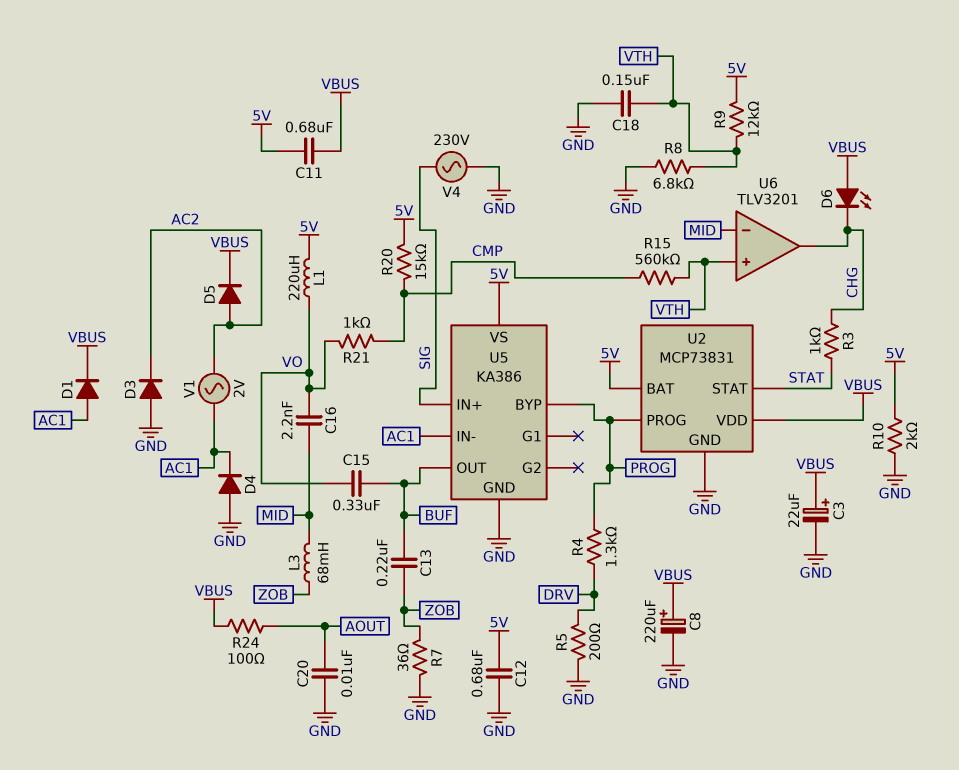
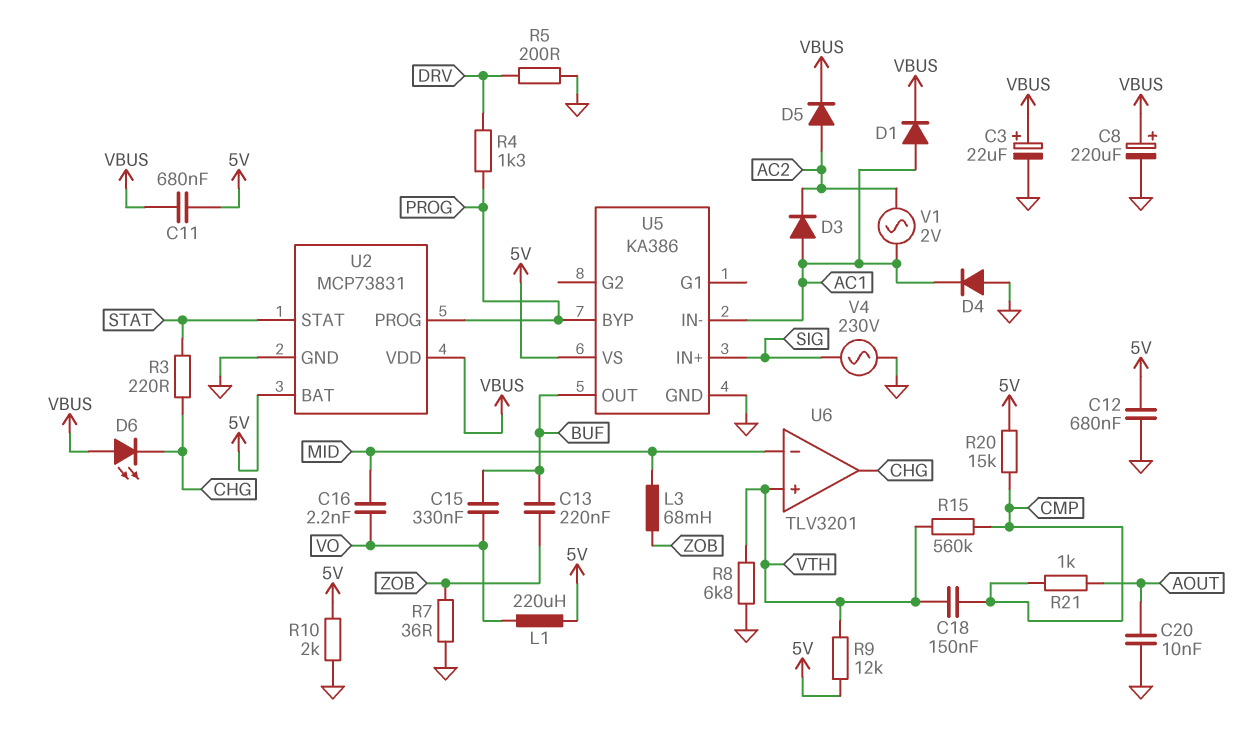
C18: 150nF (GND, VTH) -> 150nF (CMP, VTH)
D3: diode (A GND, K AC2) -> diode (A AC1, K AC2)
R3: 1k (CHG, STAT) -> 220 (CHG, STAT)
R21: 1k (CMP, VO) -> 1k (AOUT, CMP)
R24: 100 (AOUT, VBUS) -> none

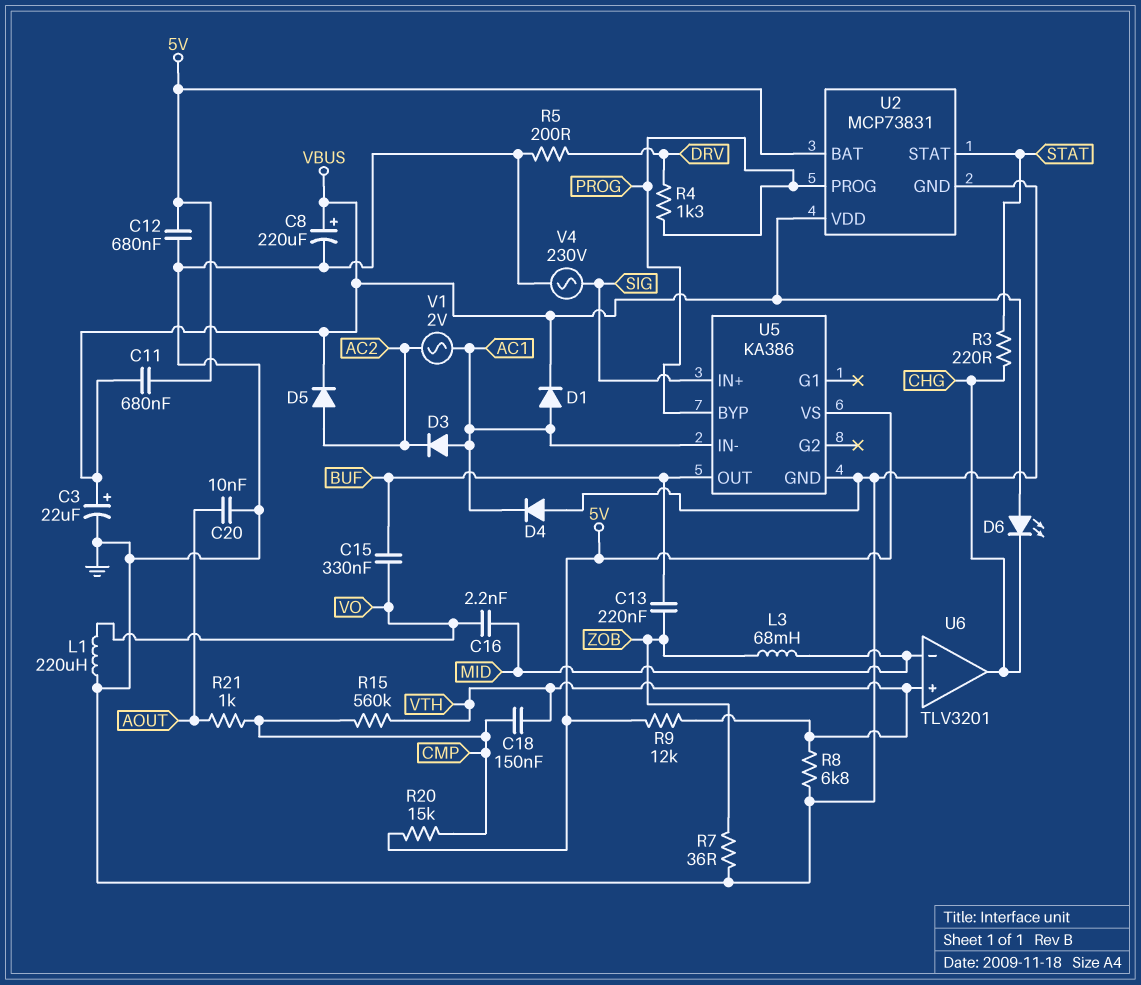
L1: 220uH (5V, VO) -> 220uH (GND, VO)
R10: 2k (5V, GND) -> none

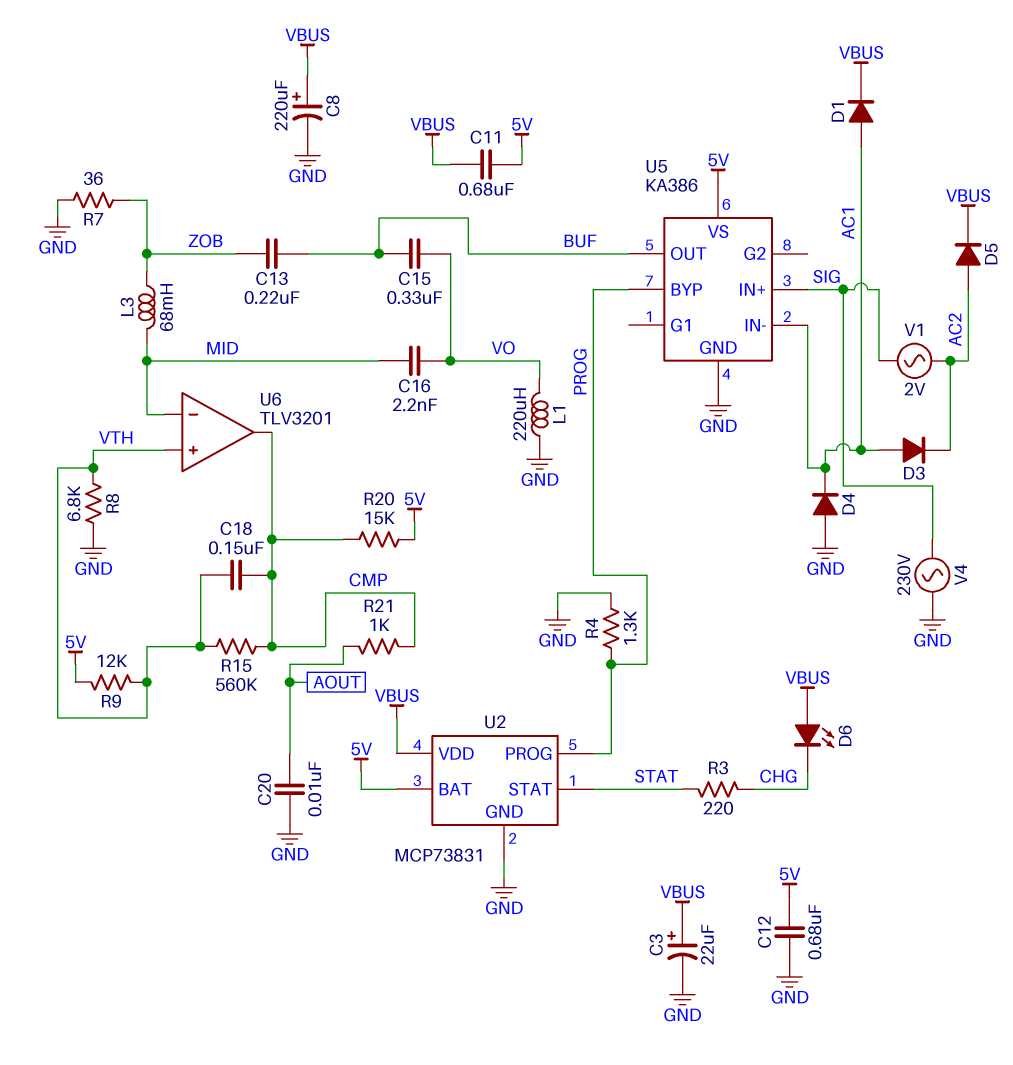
R4: 1.3k (DRV, PROG) -> 1.3k (GND, PROG)
R5: 200 (DRV, GND) -> none
U6 pin out: CHG -> CMP
V1: AC 2V (AC1, AC2) -> AC 2V (AC2, SIG)

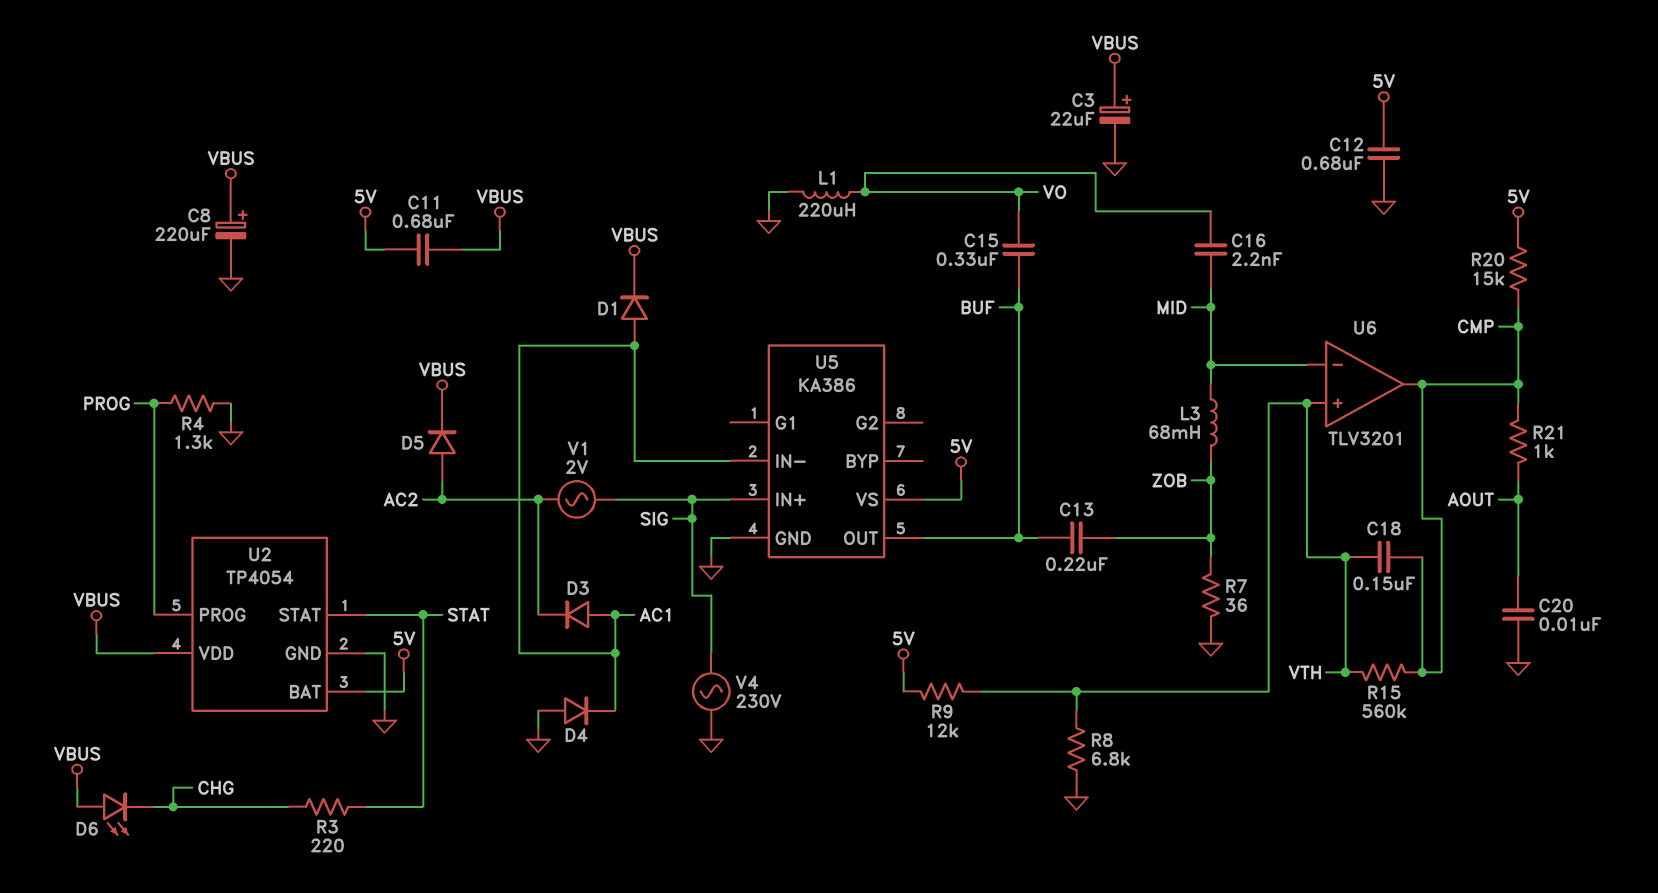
U2: MCP73831 -> TP4054
U5 pin BYP: PROG -> none

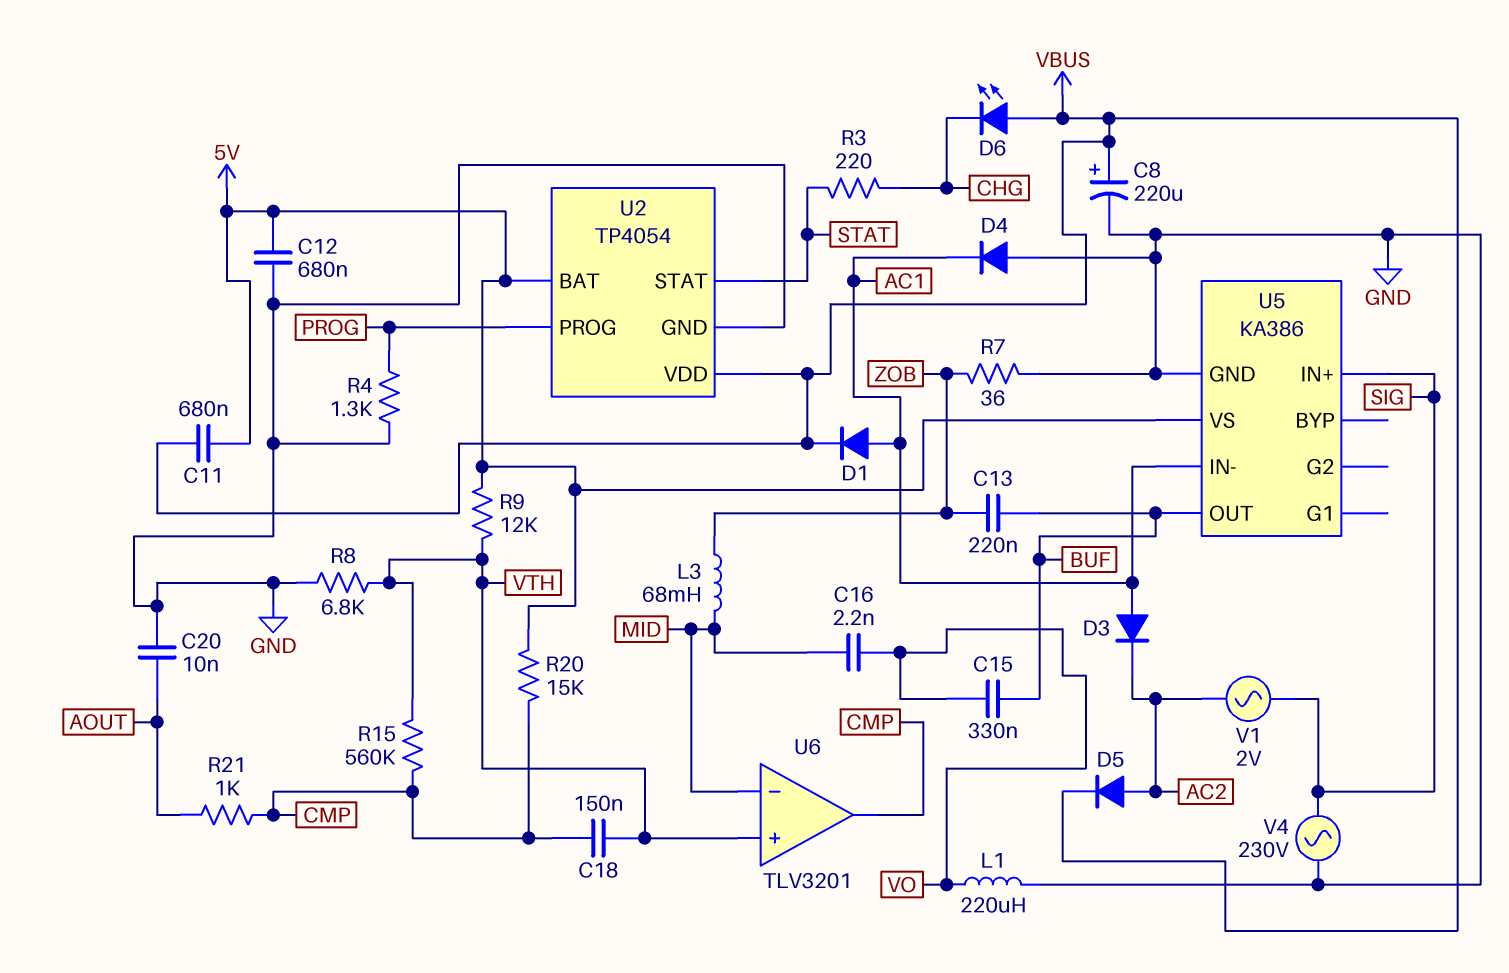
C3: 22uF (plus VBUS, minus GND) -> none

